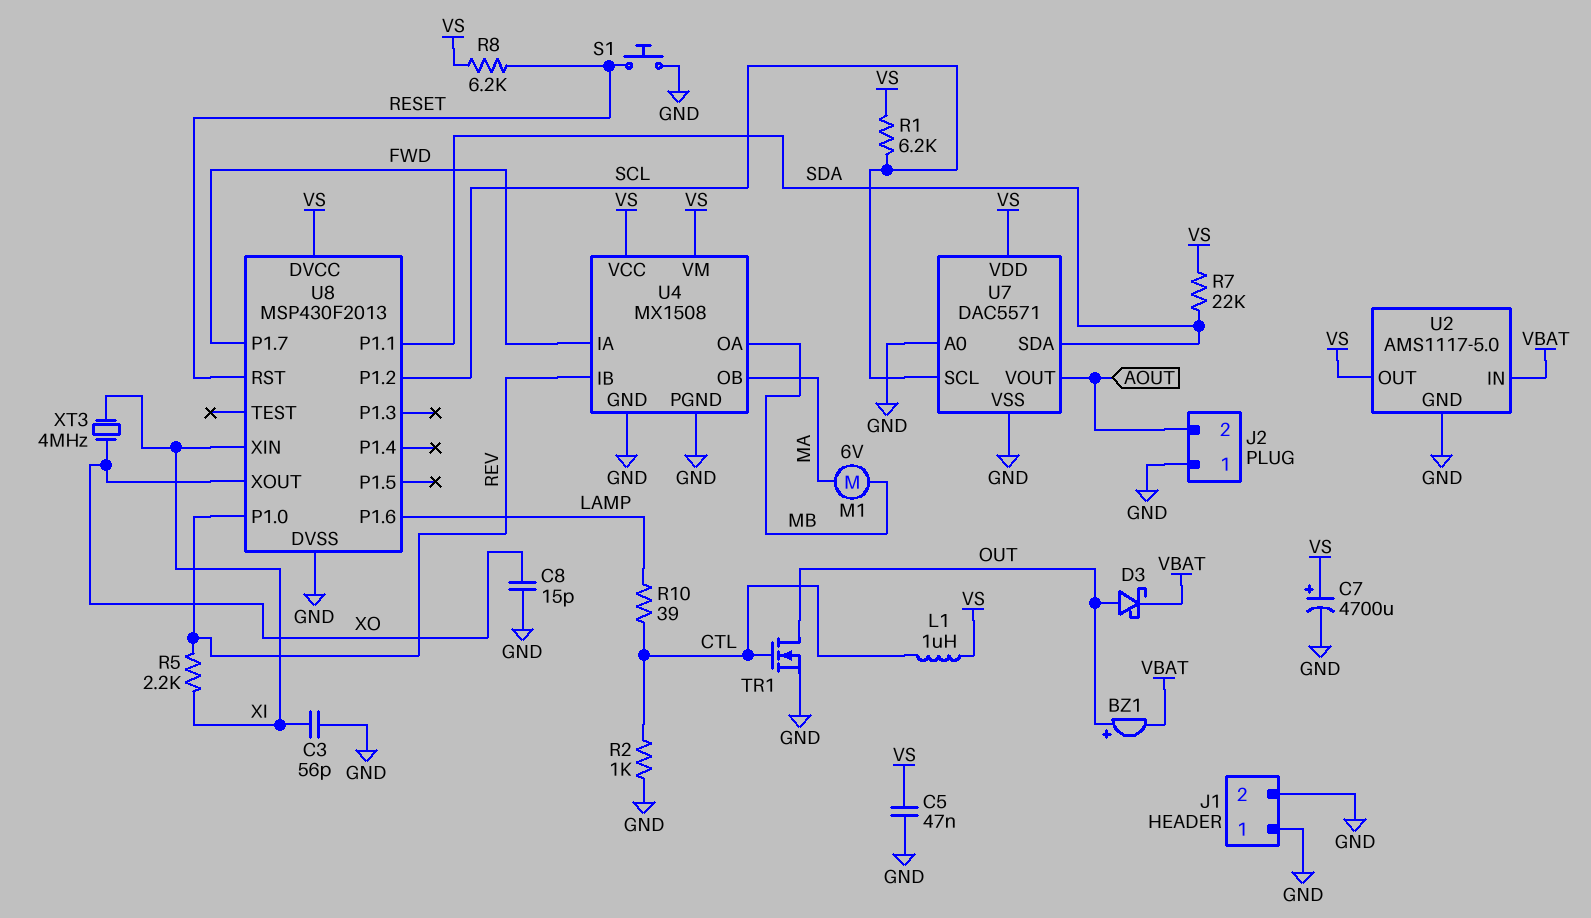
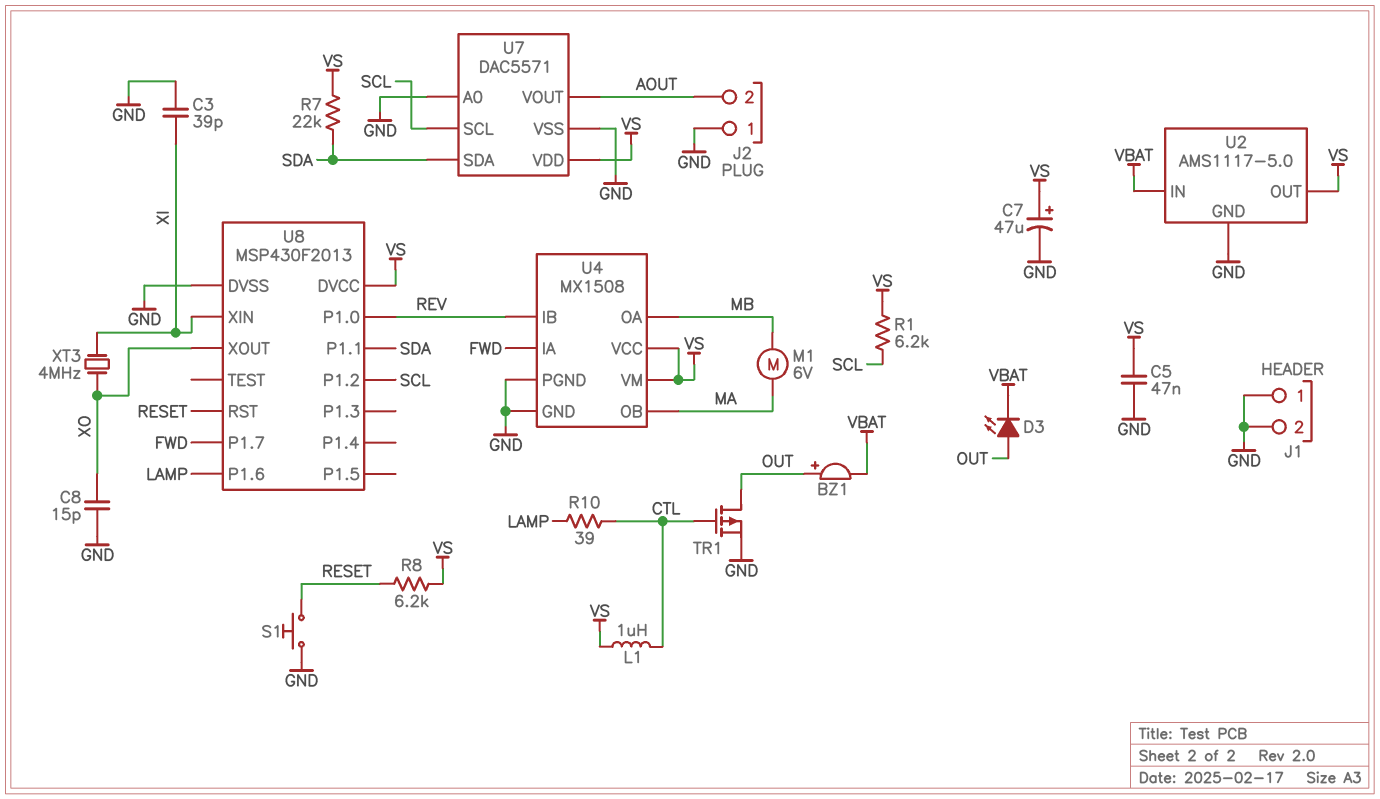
C3: 56pF (GND, XI) -> 39pF (GND, XI)
C7: 4700uF (plus VS, minus GND) -> 47uF (plus VS, minus GND)
D3: schottky (A OUT, K VBAT) -> LED (A OUT, K VBAT)
R2: 1k (CTL, GND) -> none
R5: 2.2k (REV, XI) -> none
TR1: NMOS (G CTL, D OUT, S GND) -> PMOS (G CTL, D OUT, S GND)

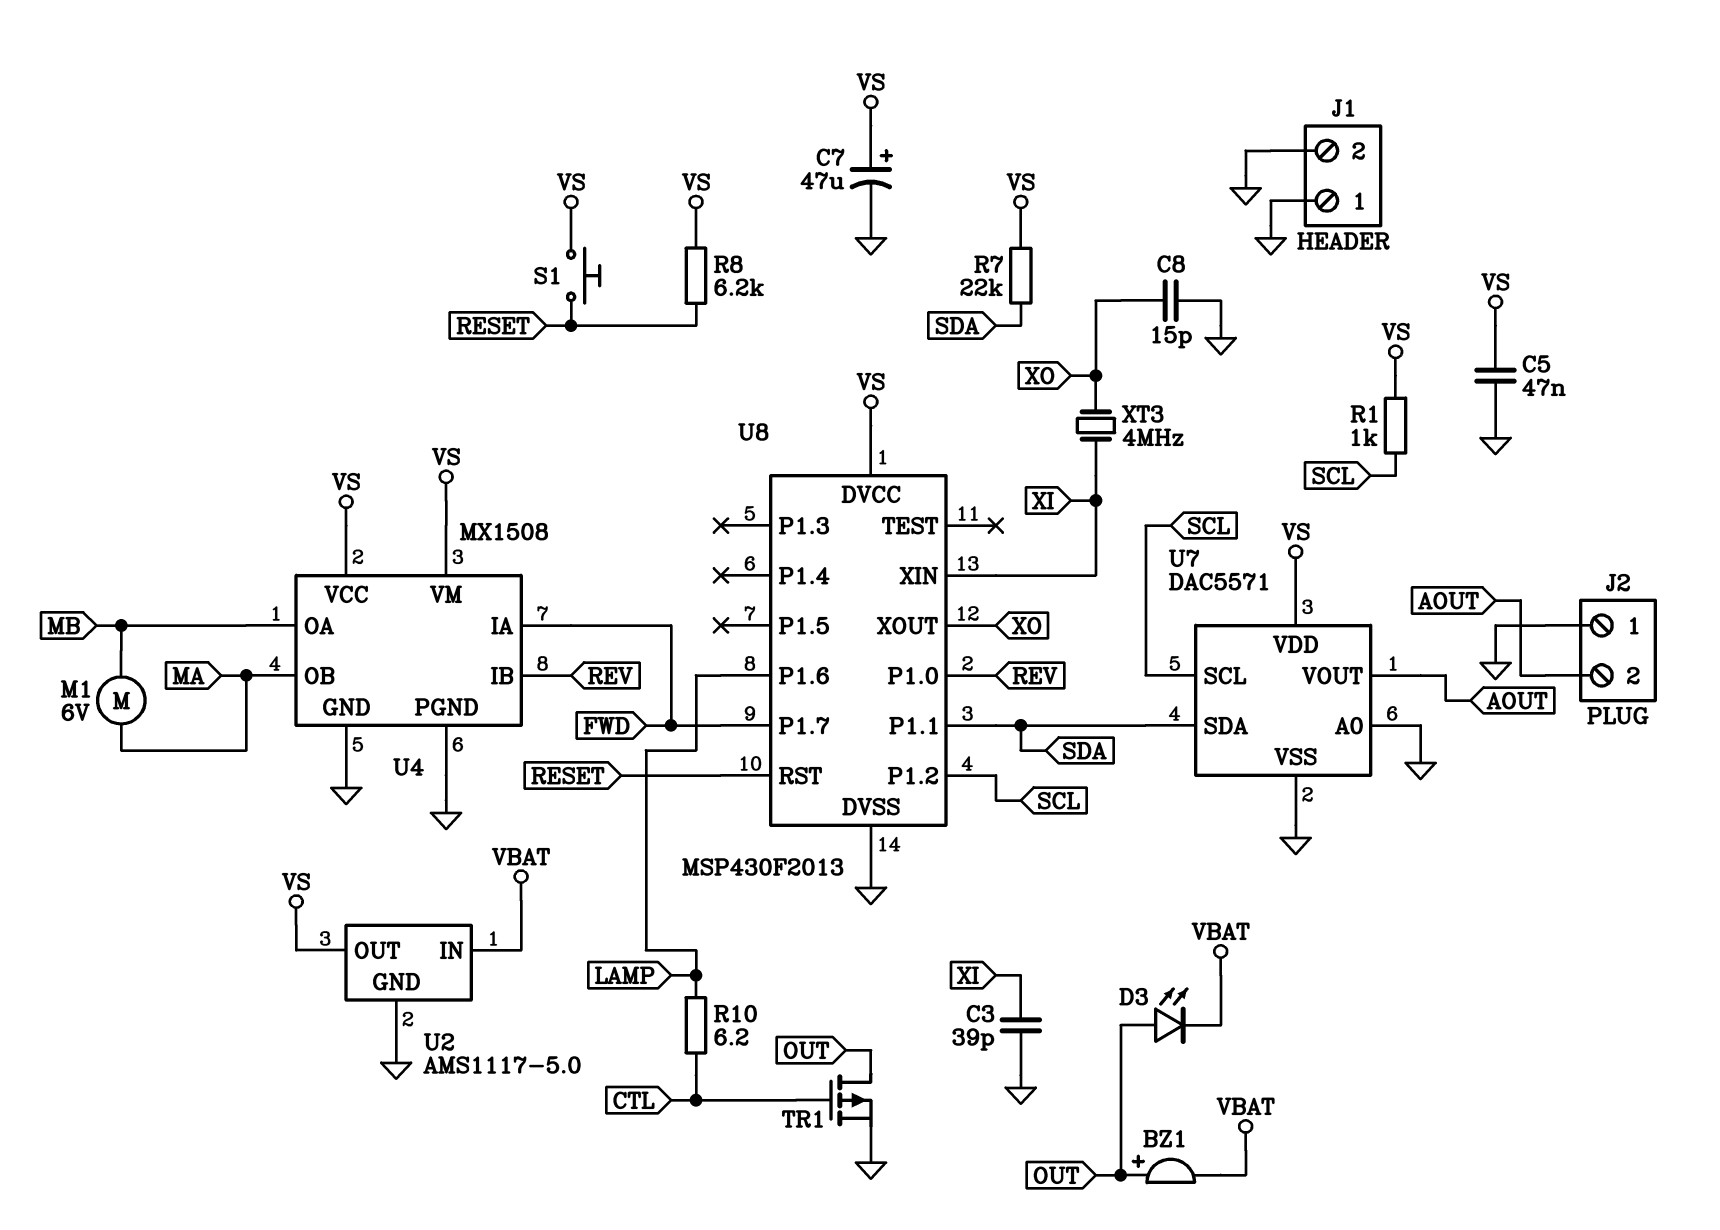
L1: 1uH (CTL, VS) -> none
R1: 6.2k (SCL, VS) -> 1k (SCL, VS)
R10: 39 (CTL, LAMP) -> 6.2 (CTL, LAMP)
S1: button (GND, RESET) -> button (RESET, VS)

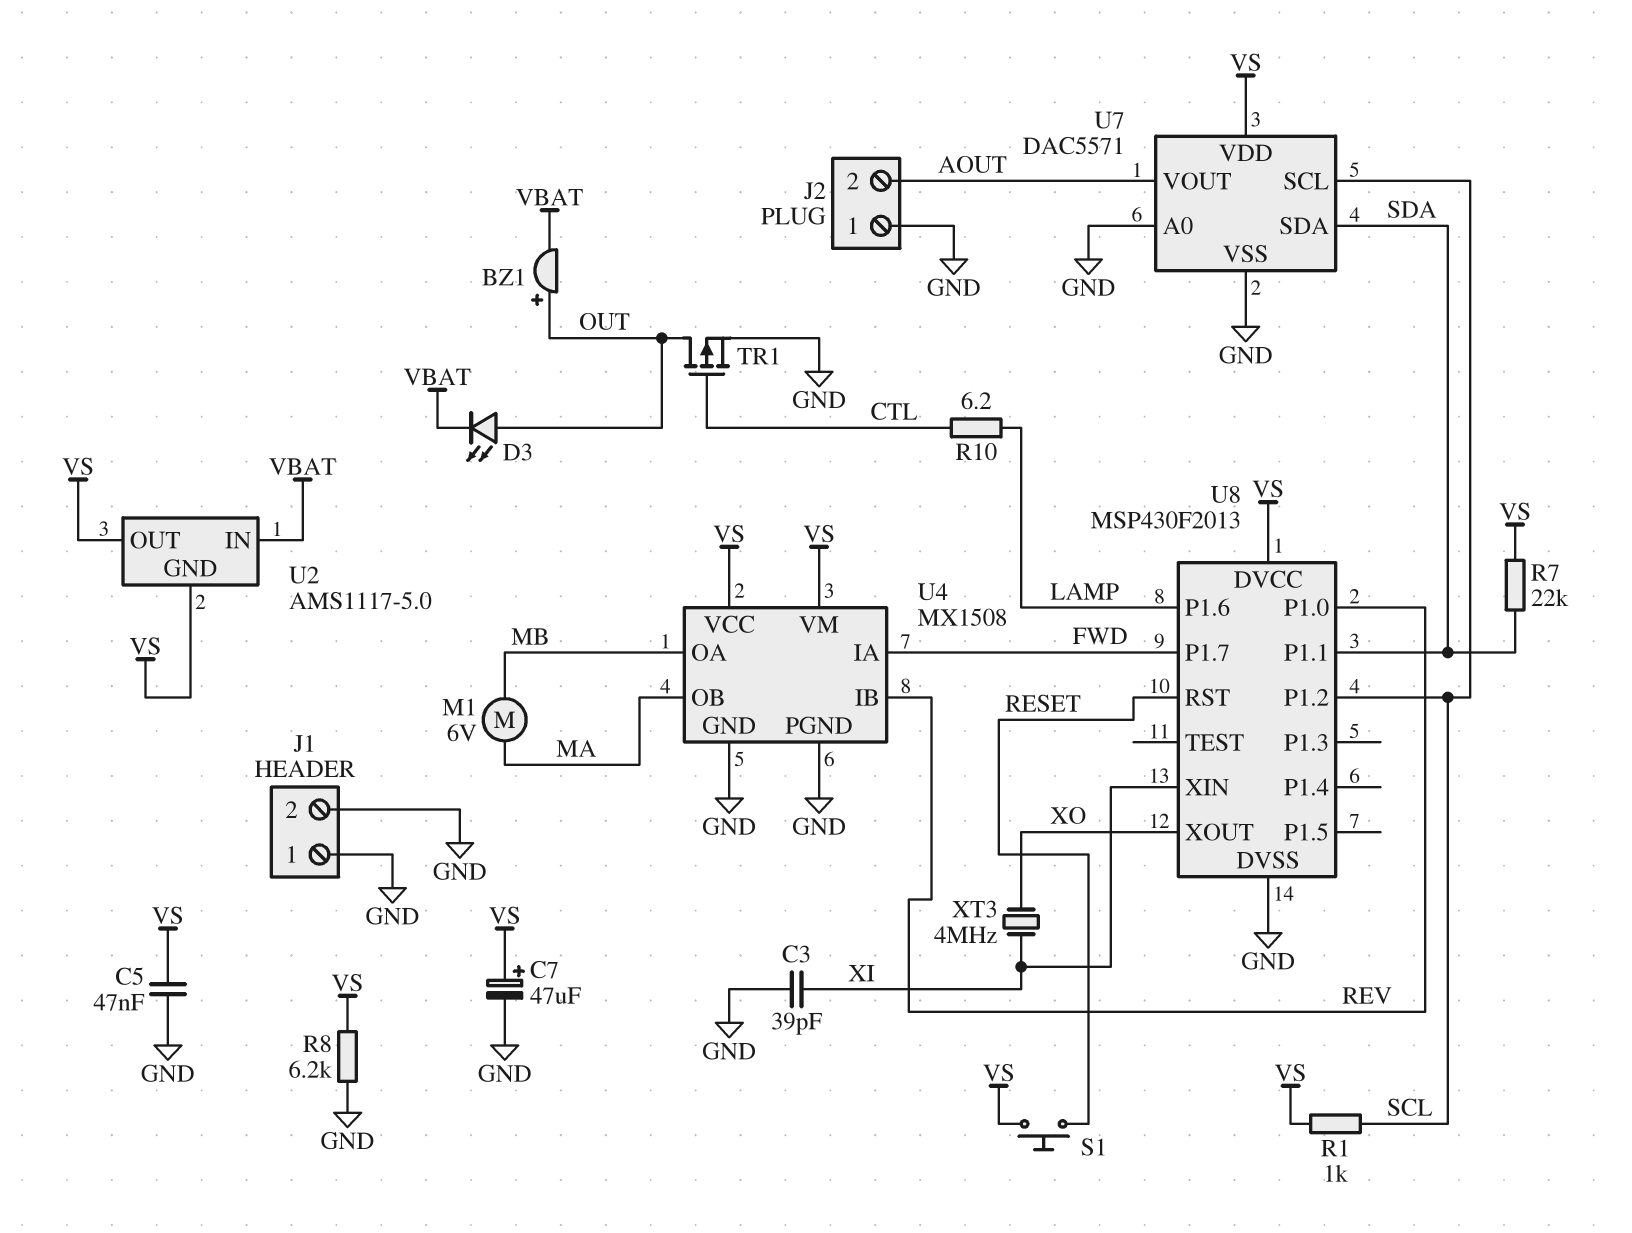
C8: 15pF (GND, XO) -> none
R8: 6.2k (RESET, VS) -> 6.2k (GND, VS)
U2 pin GND: GND -> VS

